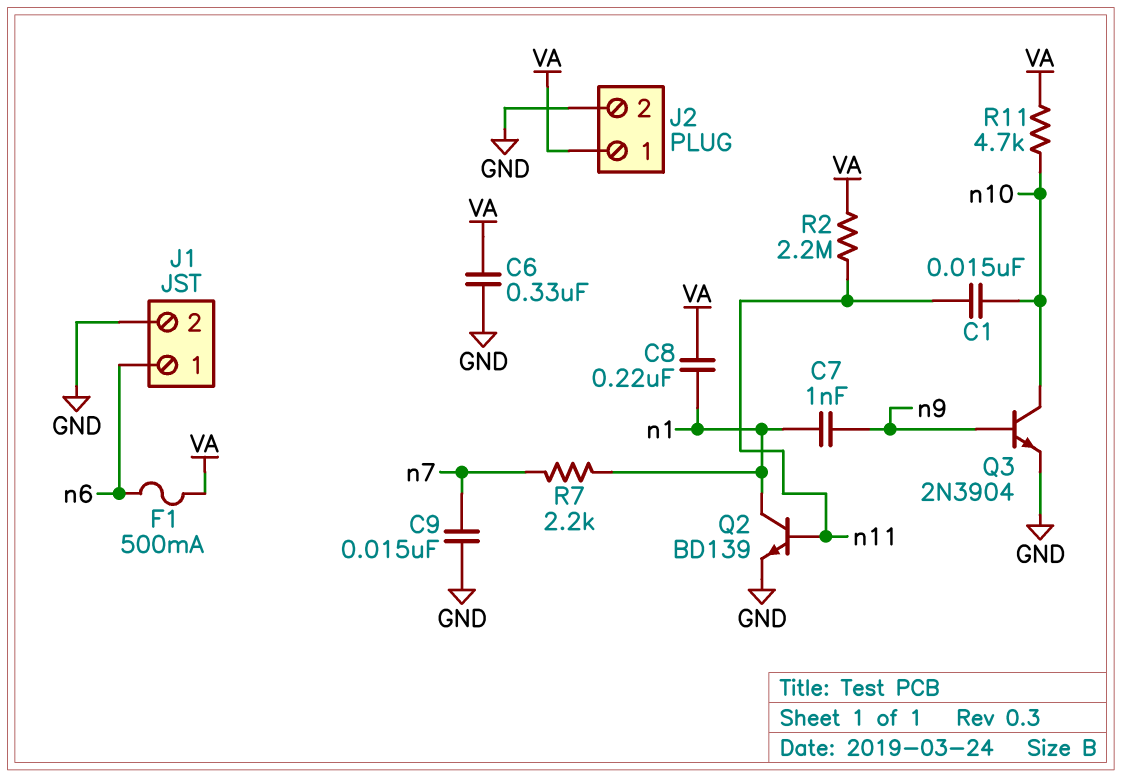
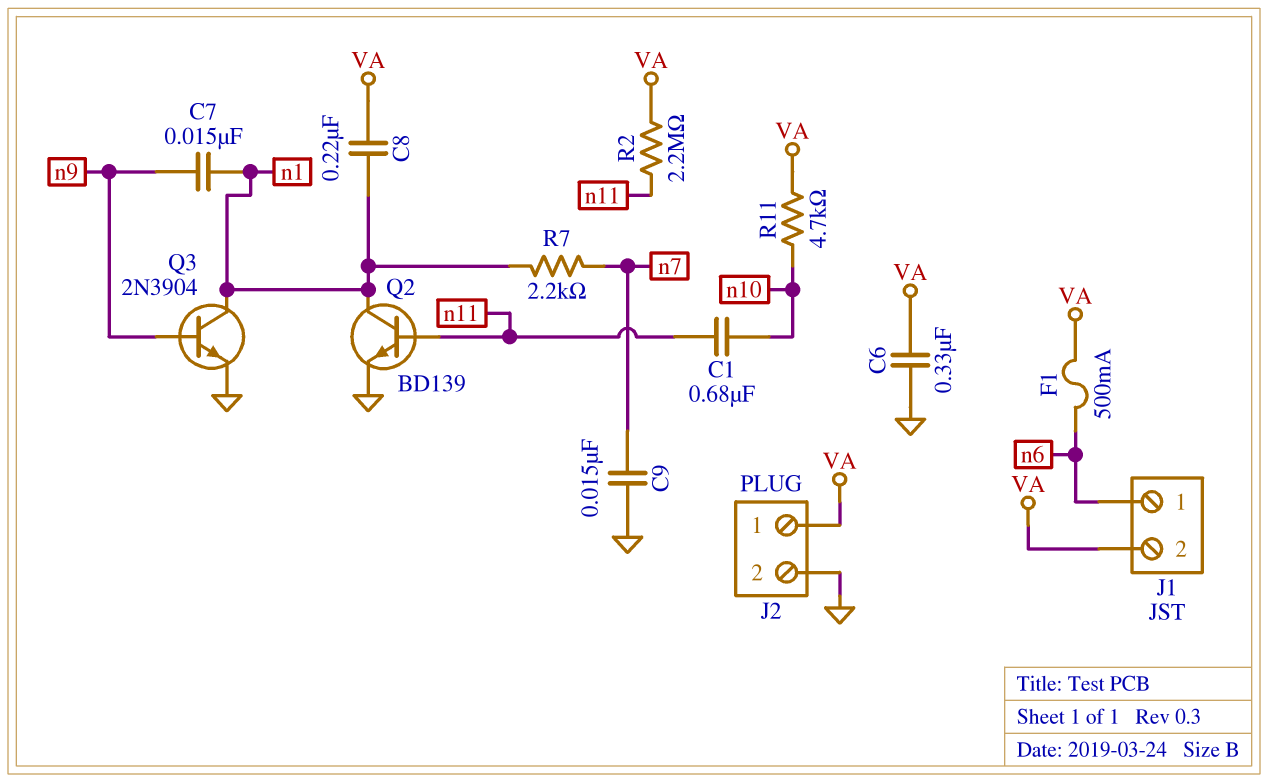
C1: 15nF (n10, n11) -> 680nF (n10, n11)
C7: 1nF (n1, n9) -> 15nF (n1, n9)
J1 pin 2: GND -> VA
Q3: NPN 2N3904 (B n9, C n10, E GND) -> NPN 2N3904 (B n9, C n1, E GND)

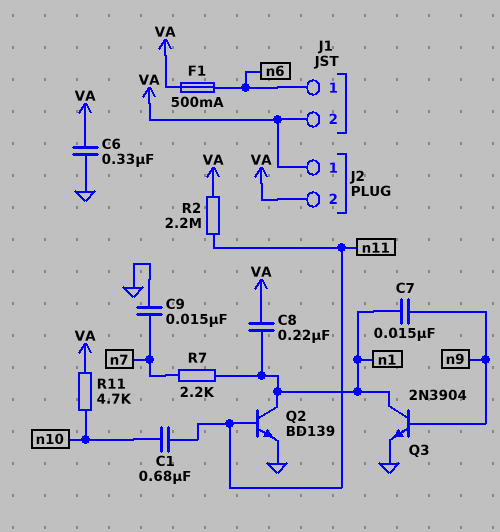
J2 pin 2: GND -> VA

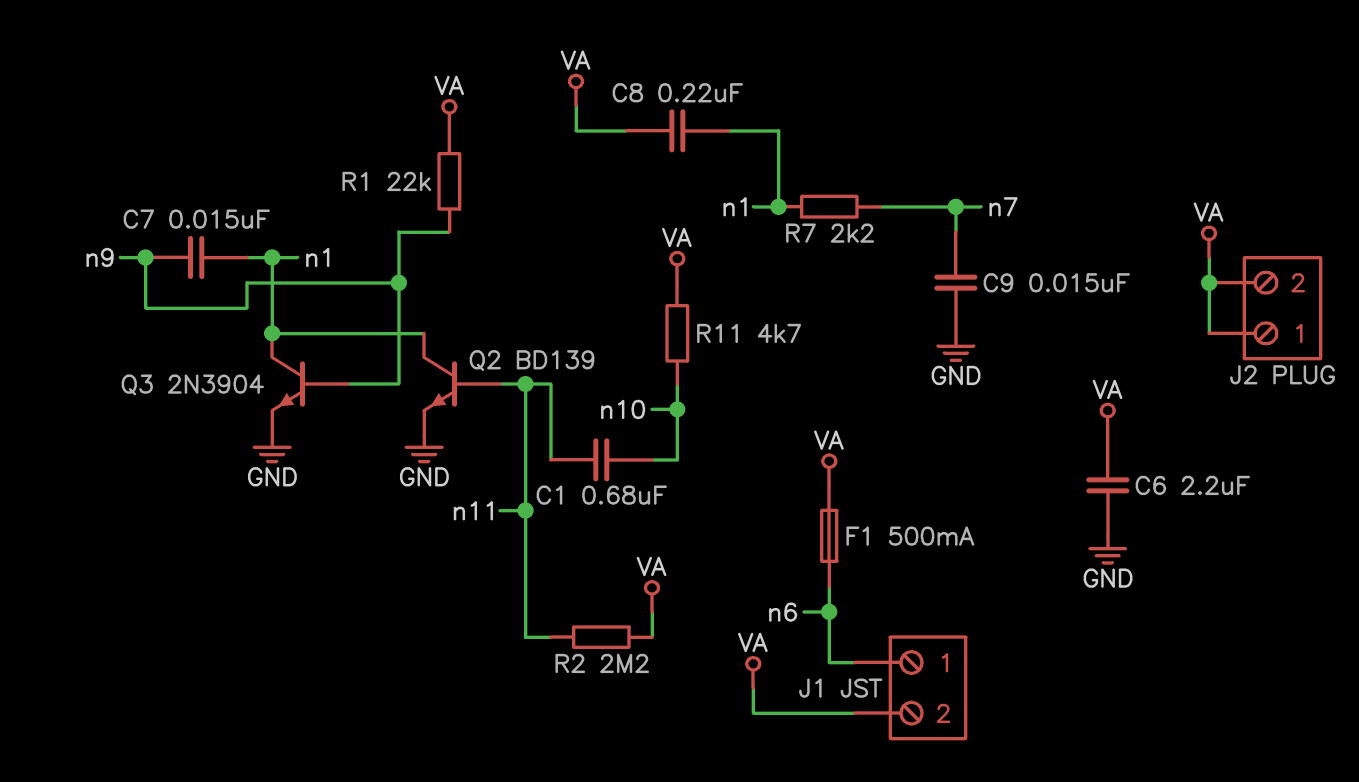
C6: 330nF (GND, VA) -> 2.2uF (GND, VA)
R1: none -> 22k (VA, n9)

